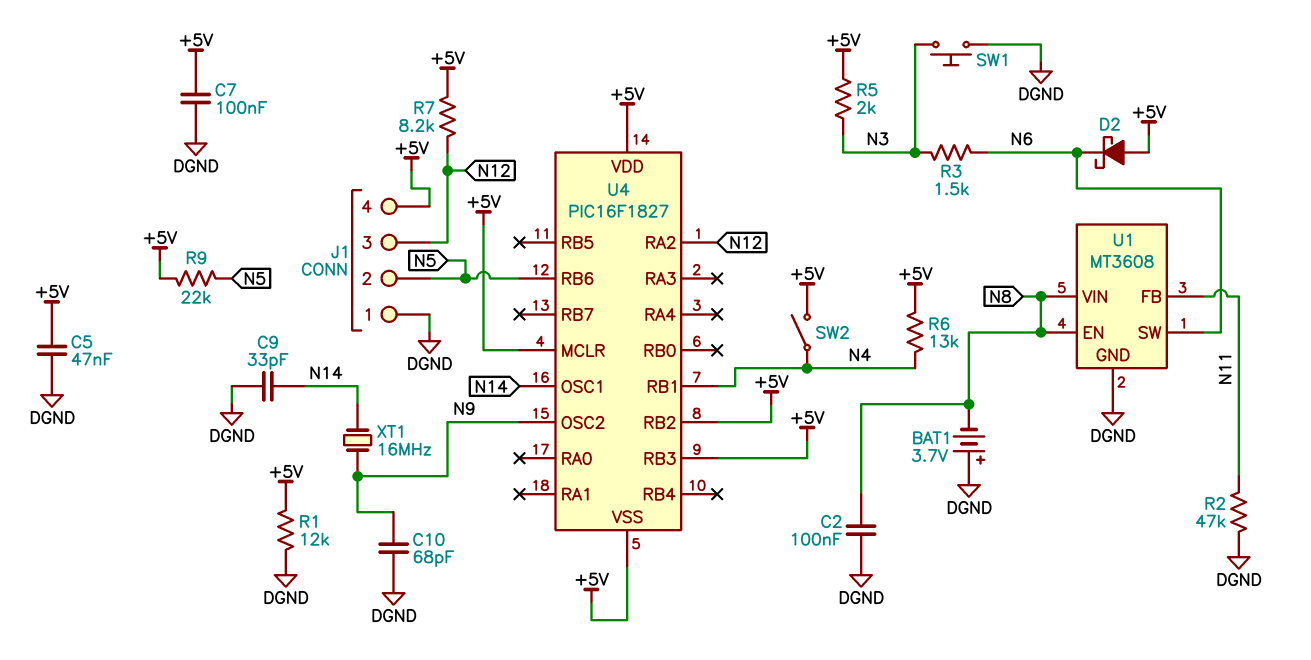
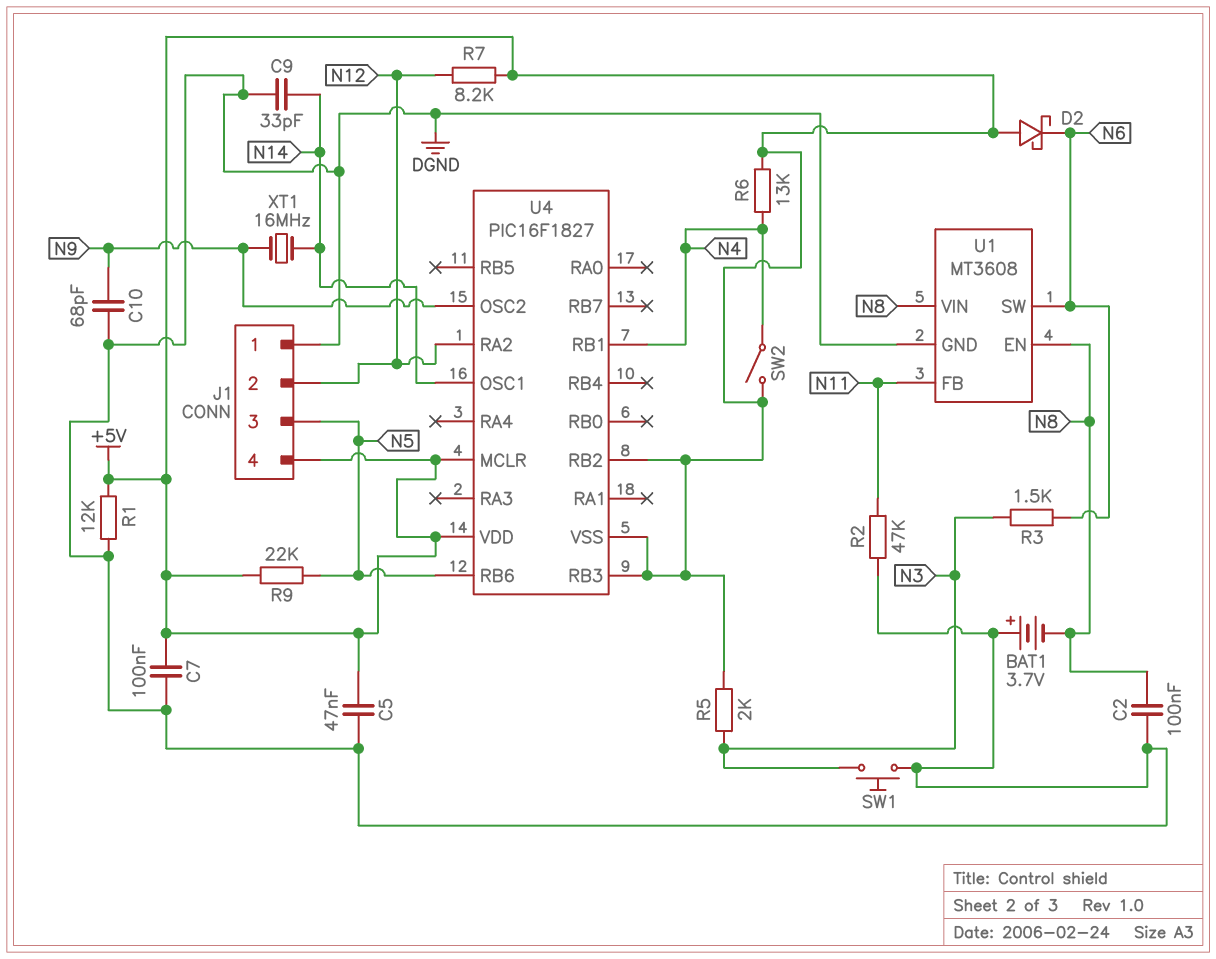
J1 pin 2: N5 -> N12
J1 pin 3: N12 -> N5

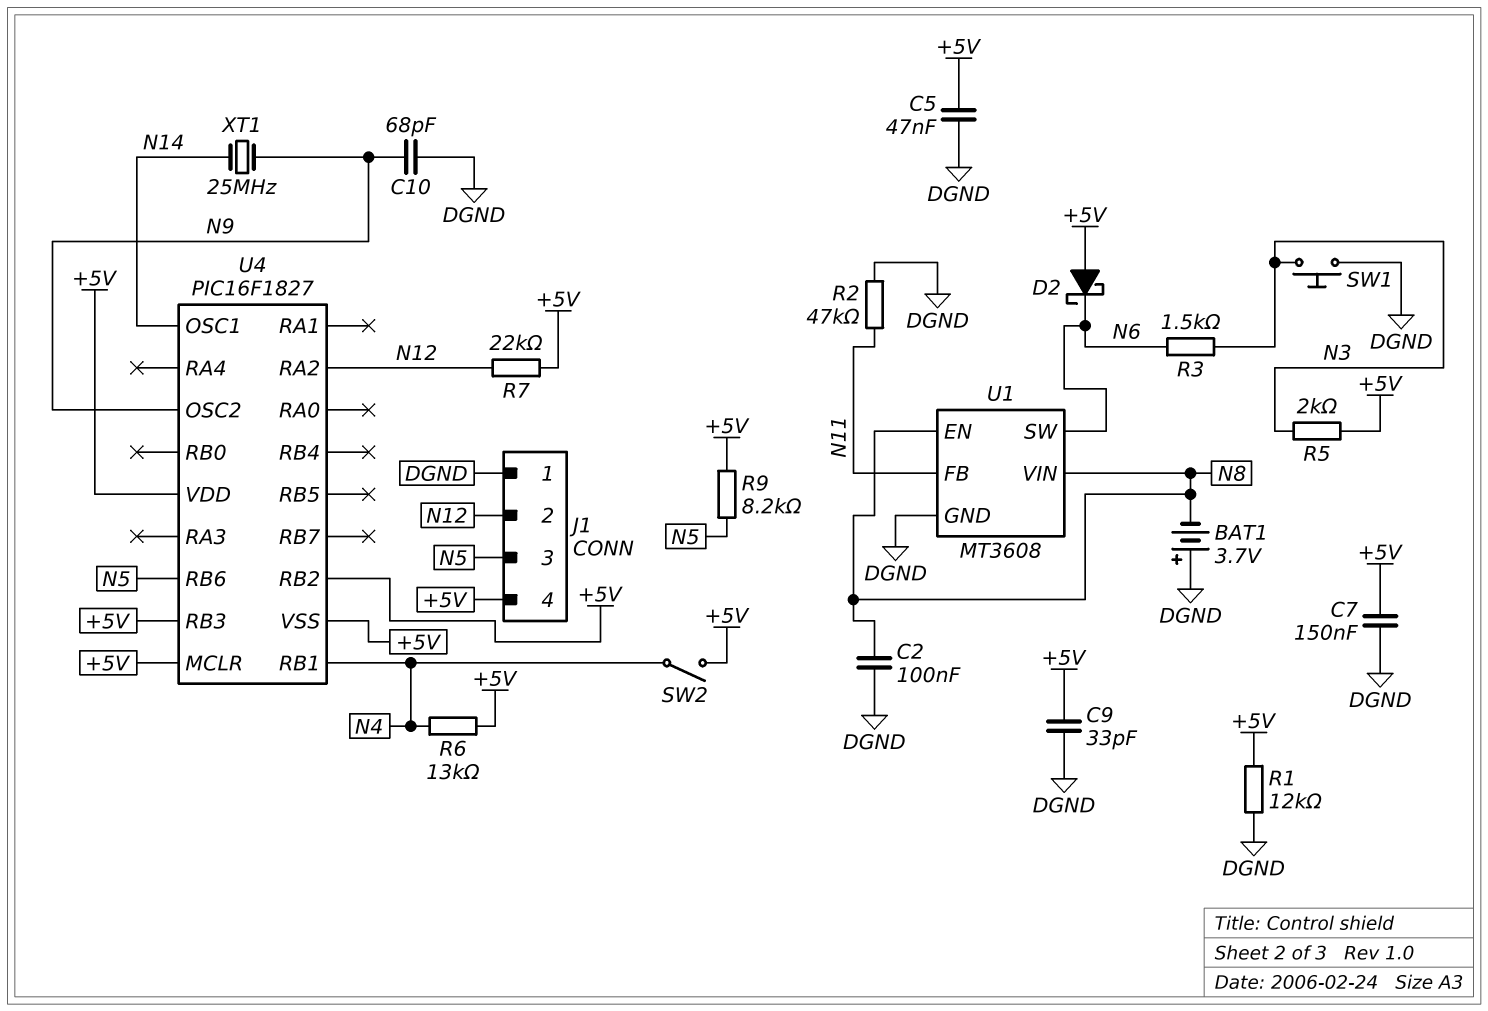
C7: 100nF (+5V, DGND) -> 150nF (+5V, DGND)
C9: 33pF (DGND, N14) -> 33pF (+5V, DGND)
R7: 8.2k (+5V, N12) -> 22k (+5V, N12)
R9: 22k (+5V, N5) -> 8.2k (+5V, N5)
XT1: 16MHz (N9, N14) -> 25MHz (N9, N14)

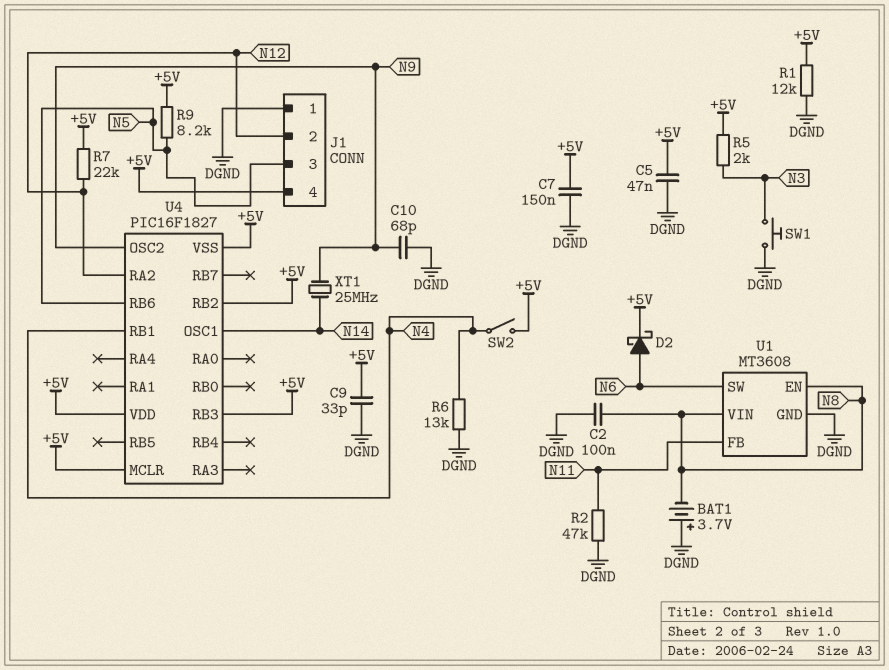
D2: schottky (A +5V, K N6) -> schottky (A N6, K +5V)
R3: 1.5k (N3, N6) -> none
R6: 13k (+5V, N4) -> 13k (DGND, N4)

